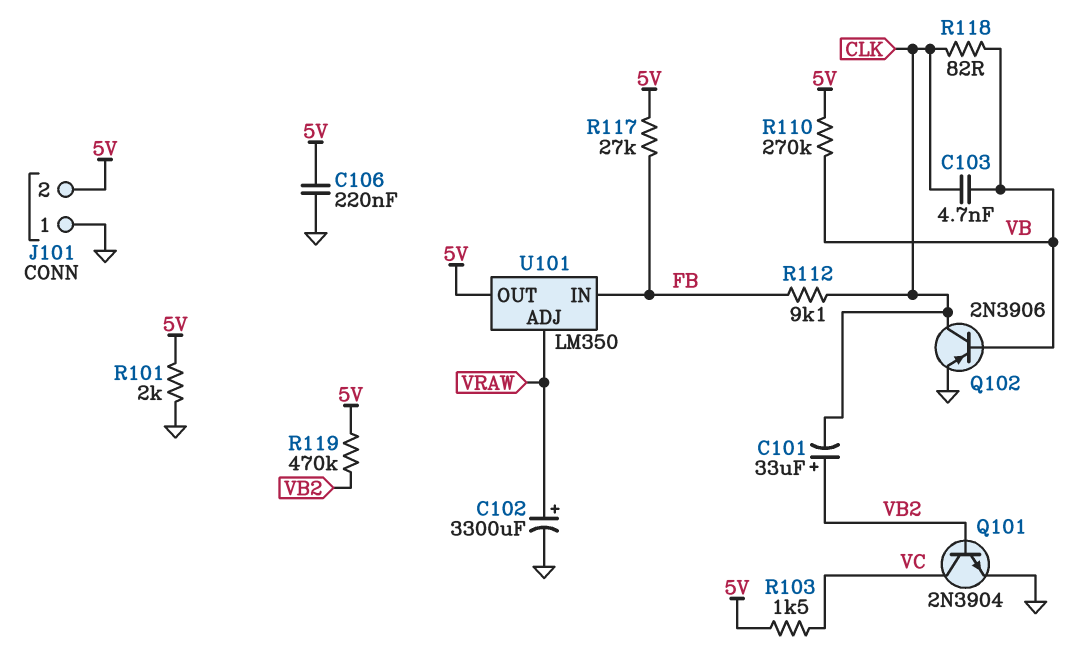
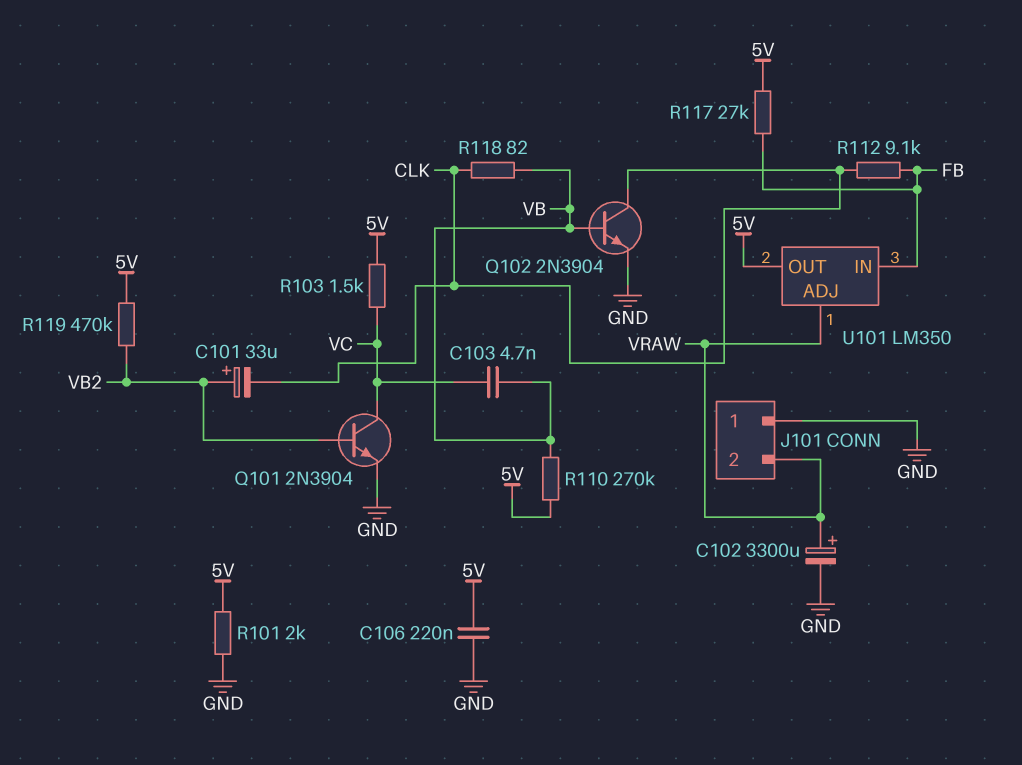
C103: 4.7nF (CLK, VB) -> 4.7nF (VB, VC)
J101 pin 2: 5V -> VRAW
Q102: PNP 2N3906 (B VB, C CLK, E GND) -> NPN 2N3904 (B VB, C CLK, E GND)

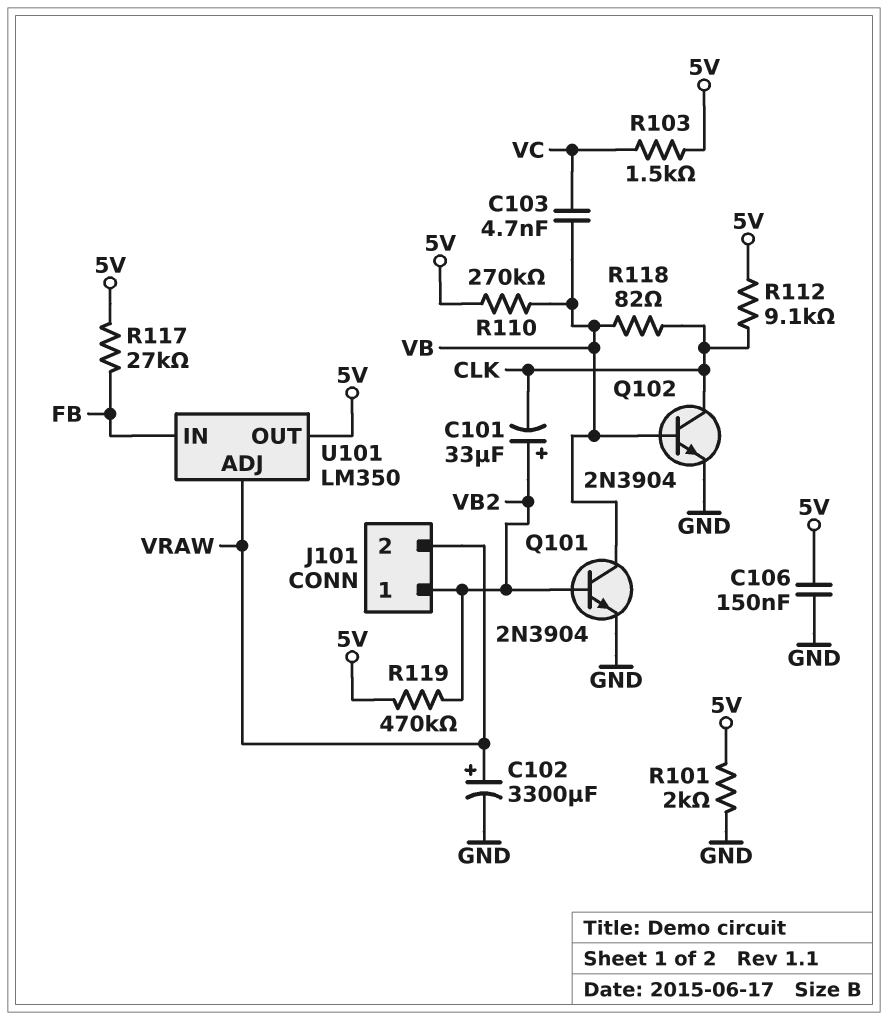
C106: 220nF (5V, GND) -> 150nF (5V, GND)
J101 pin 1: GND -> VB2
Q101: NPN 2N3904 (B VB2, C VC, E GND) -> NPN 2N3904 (B VB2, C VB, E GND)
R112: 9.1k (CLK, FB) -> 9.1k (5V, CLK)

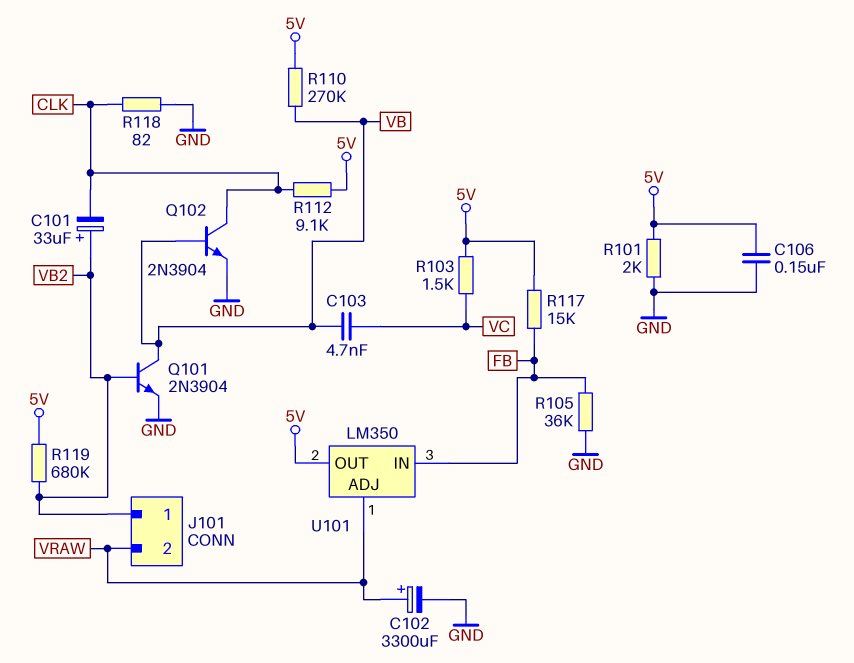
R105: none -> 36k (FB, GND)
R117: 27k (5V, FB) -> 15k (5V, FB)
R118: 82 (CLK, VB) -> 82 (CLK, GND)
R119: 470k (5V, VB2) -> 680k (5V, VB2)

